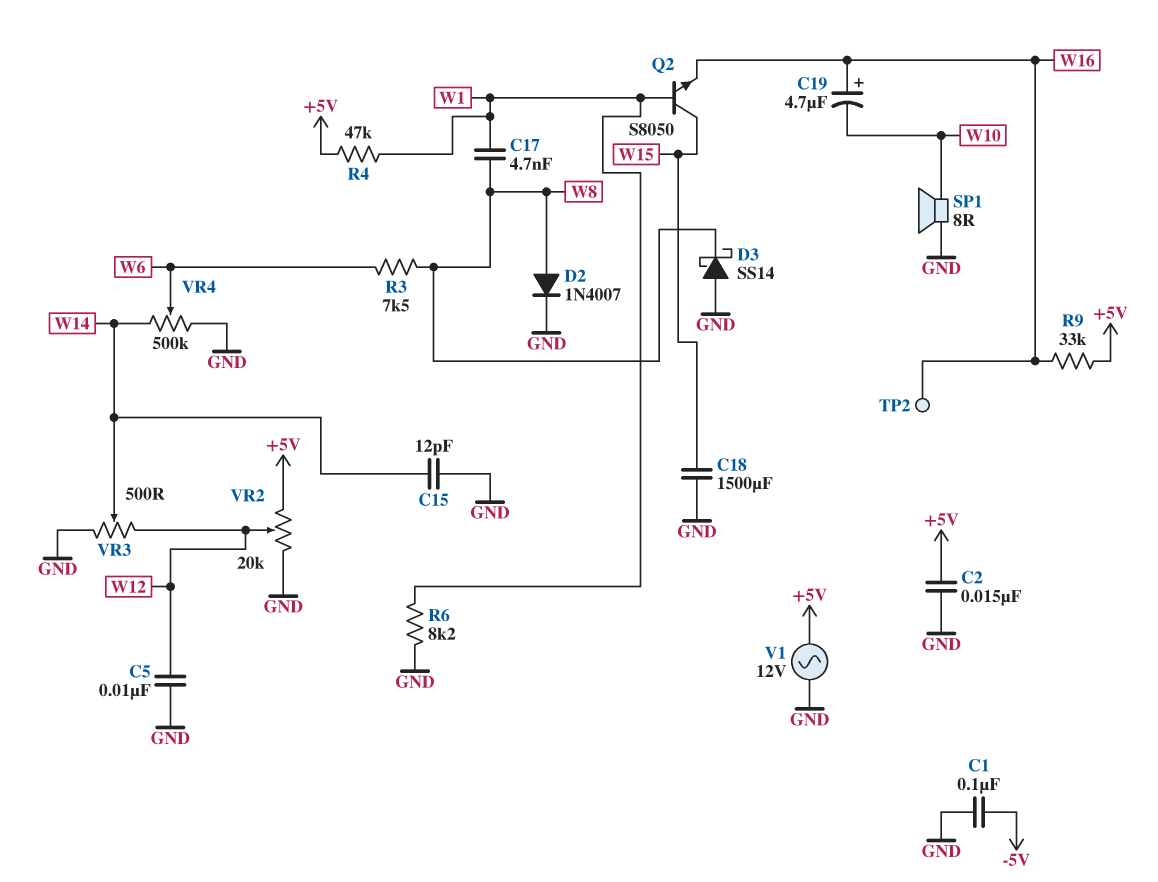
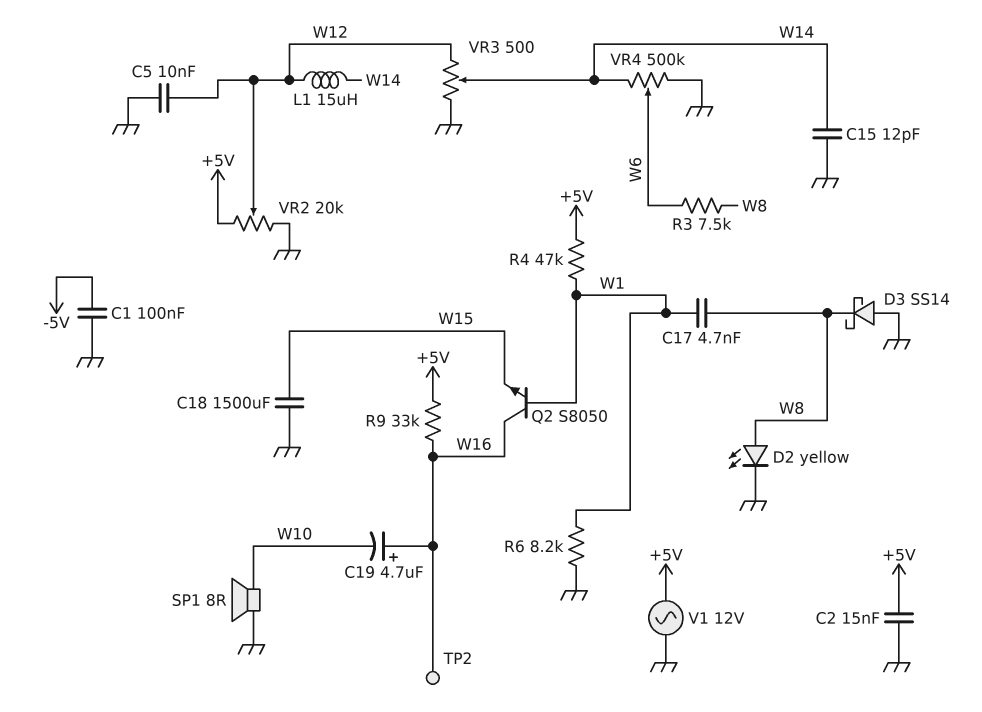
D2: diode 1N4007 (A W8, K GND) -> LED yellow (A W8, K GND)
L1: none -> 15uH (W12, W14)
Q2: NPN S8050 (B W1, C W15, E W16) -> NPN S8050 (B W1, C W16, E W15)

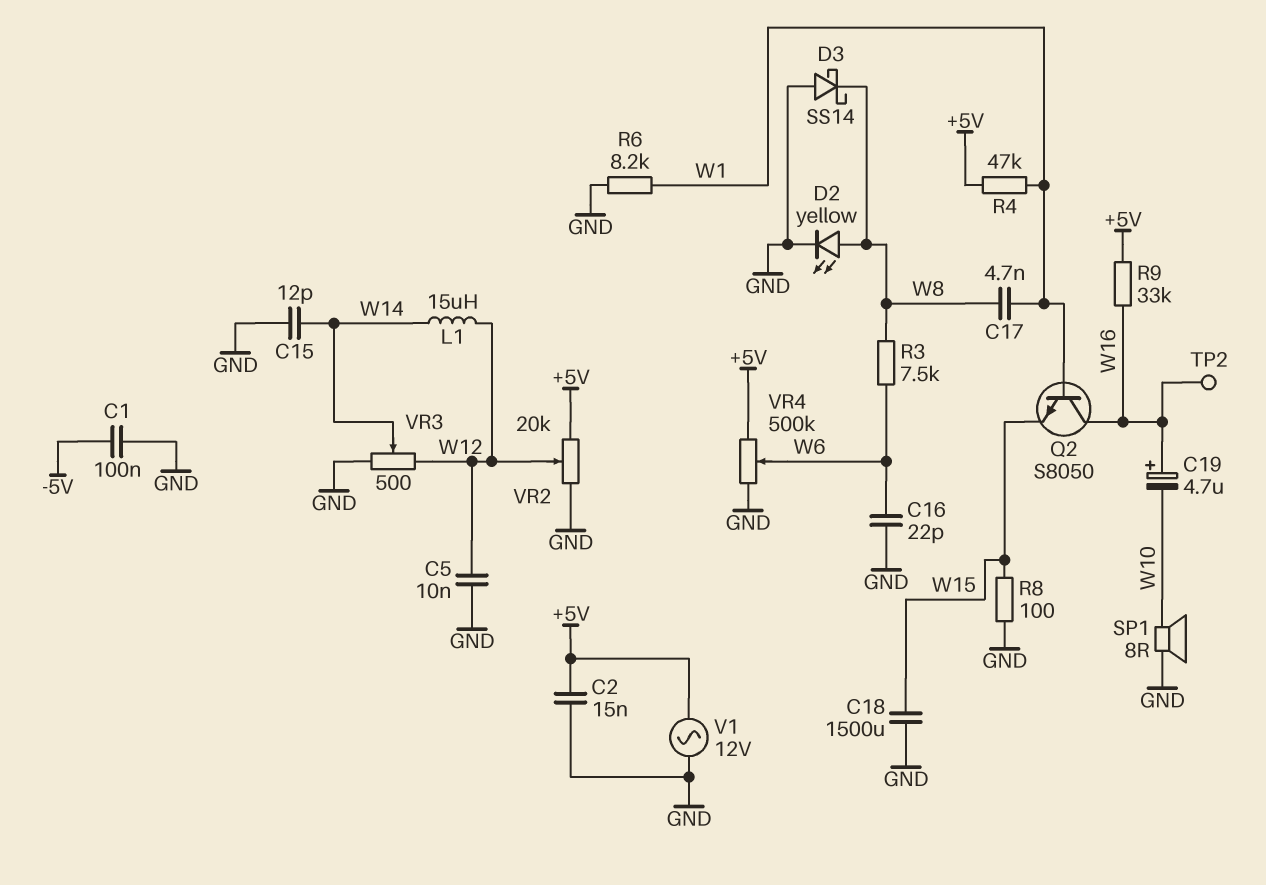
C16: none -> 22pF (GND, W6)
R8: none -> 100 (GND, W15)
VR4: 500k (GND, W14, wiper W6) -> 500k (+5V, GND, wiper W6)

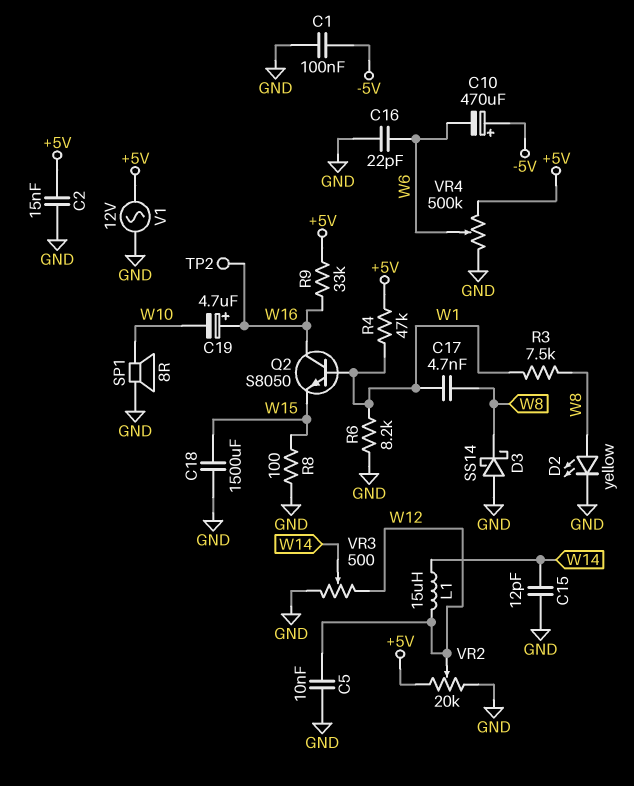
C10: none -> 470uF (plus -5V, minus W6)
R3: 7.5k (W6, W8) -> 7.5k (W1, W8)

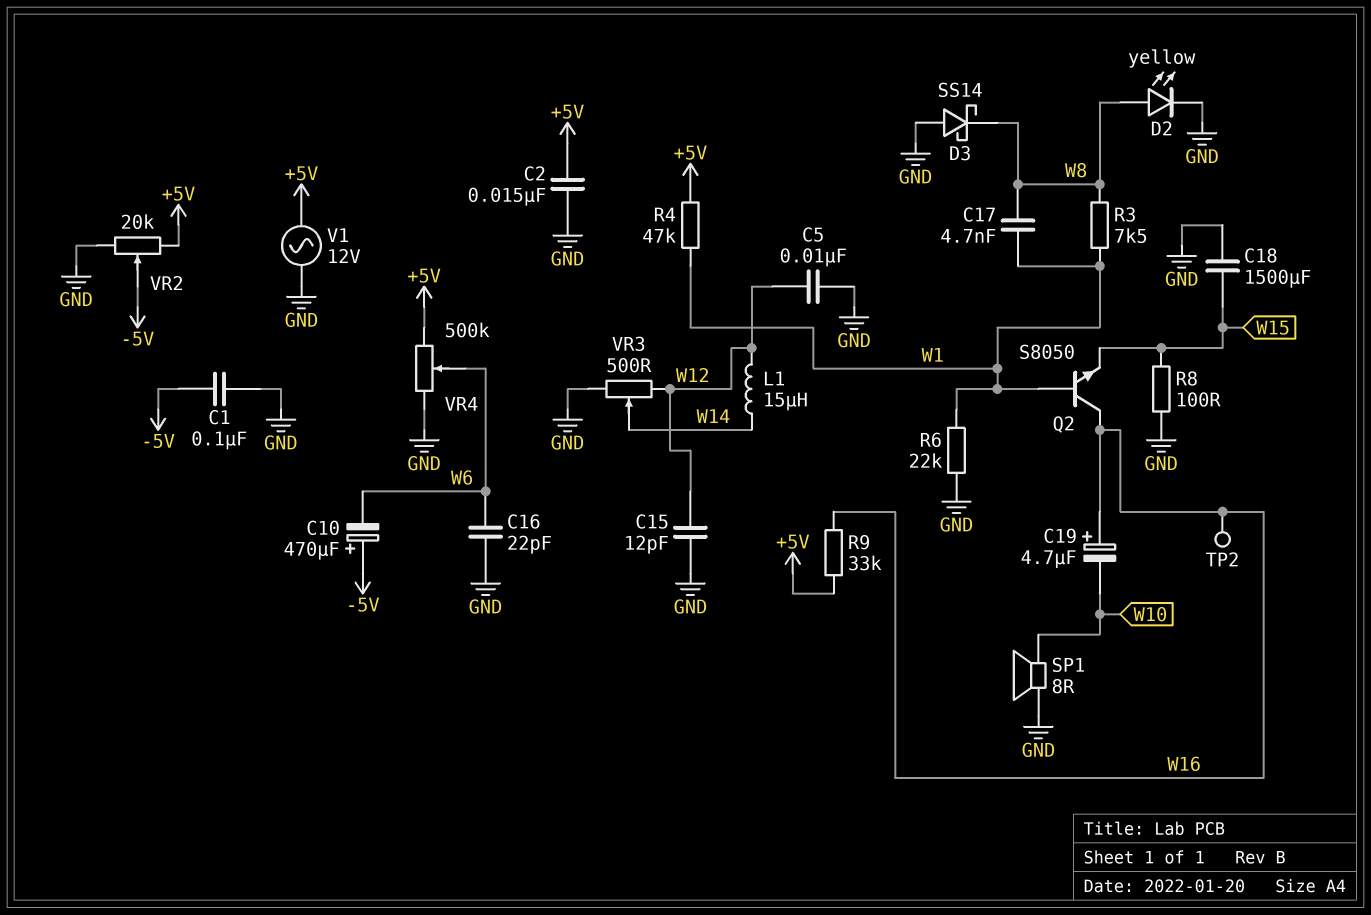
C15: 12pF (GND, W14) -> 12pF (GND, W12)
R6: 8.2k (GND, W1) -> 22k (GND, W1)
VR2: 20k (+5V, GND, wiper W12) -> 20k (+5V, GND, wiper -5V)

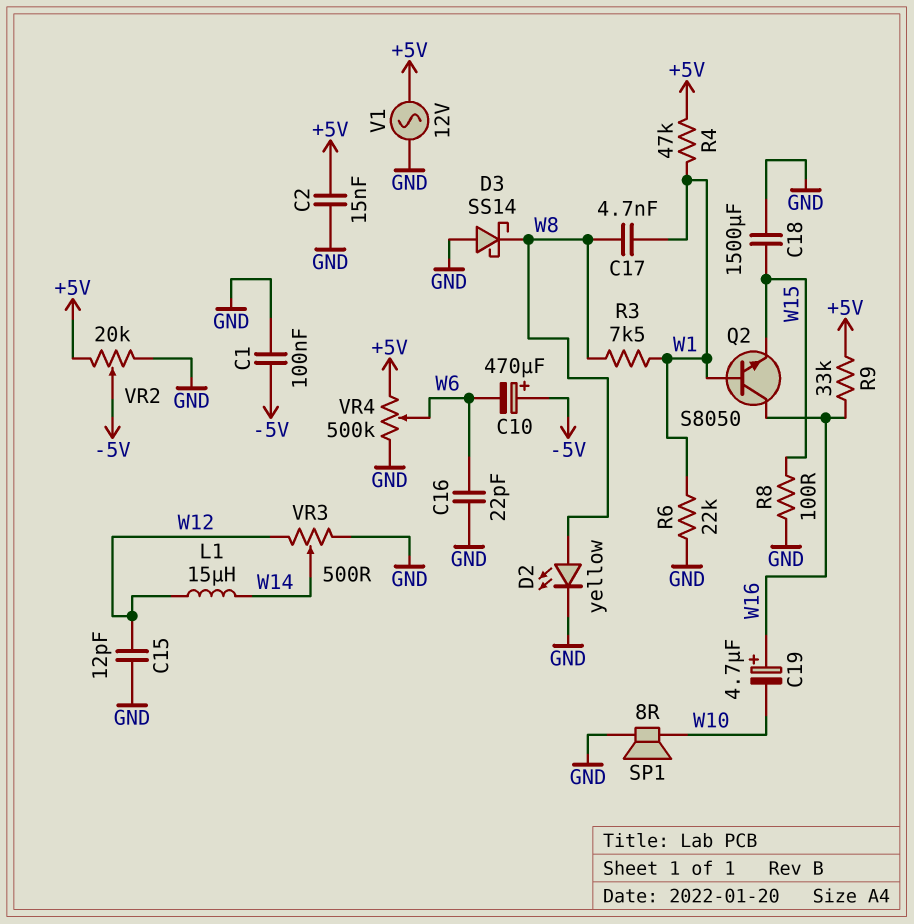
C5: 10nF (GND, W12) -> none
TP2: test point (W16) -> none

